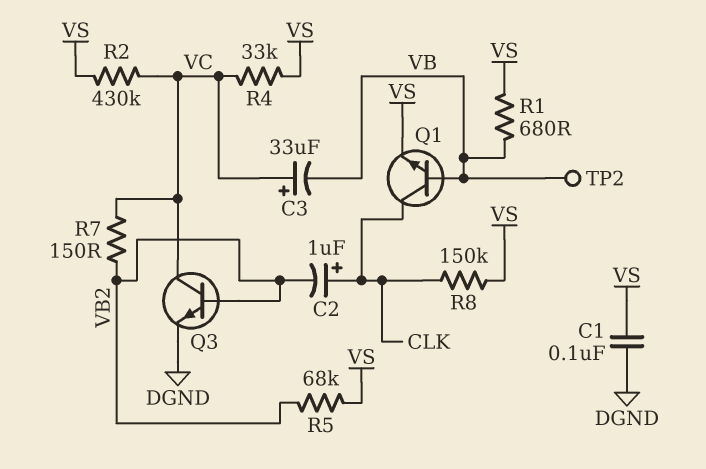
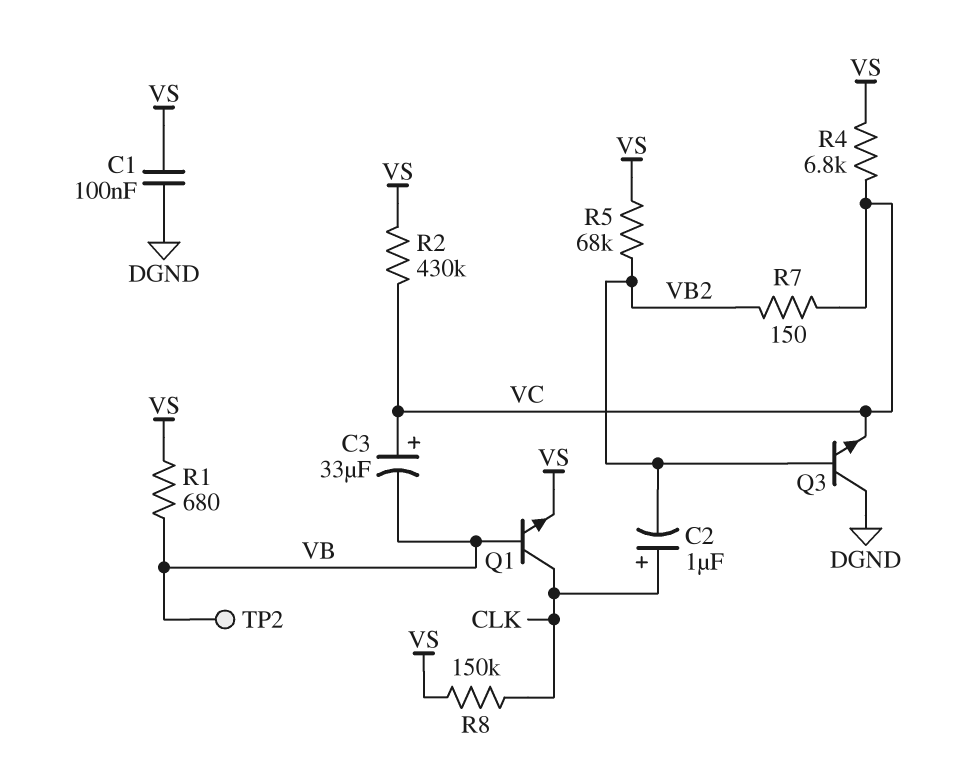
Q3: NPN (B VB2, C VC, E DGND) -> NPN (B VB2, C DGND, E VC)
R4: 33k (VC, VS) -> 6.8k (VC, VS)

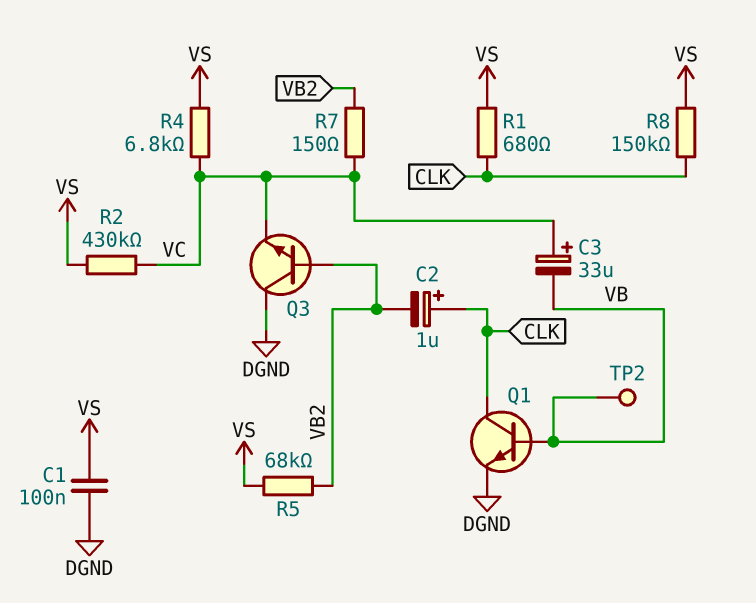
Q1: NPN (B VB, C CLK, E VS) -> NPN (B VB, C CLK, E DGND)
R1: 680 (VB, VS) -> 680 (CLK, VS)

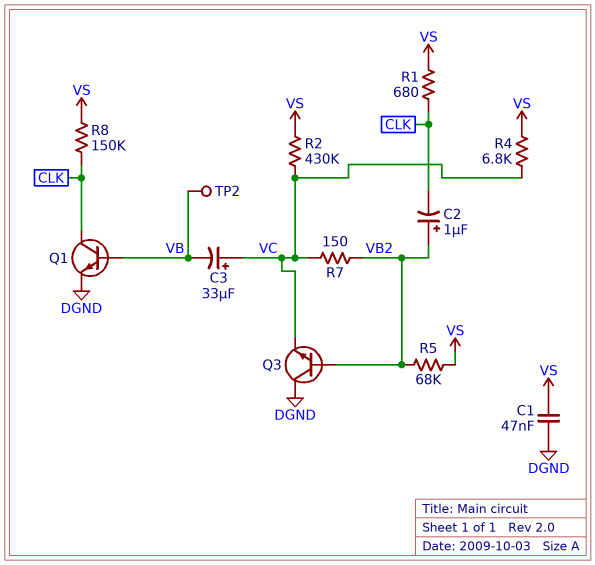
C1: 100nF (DGND, VS) -> 47nF (DGND, VS)
C2: 1uF (plus CLK, minus VB2) -> 1uF (plus VB2, minus CLK)

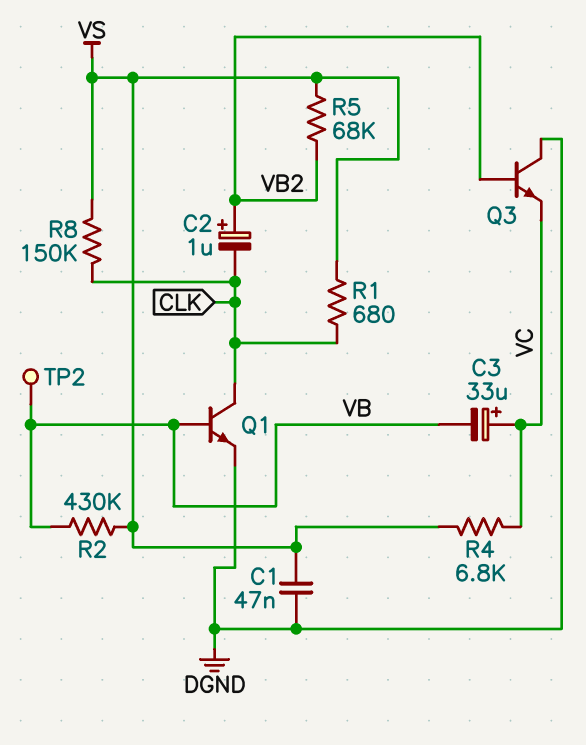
R2: 430k (VC, VS) -> 430k (VB, VS)
R7: 150 (VB2, VC) -> none

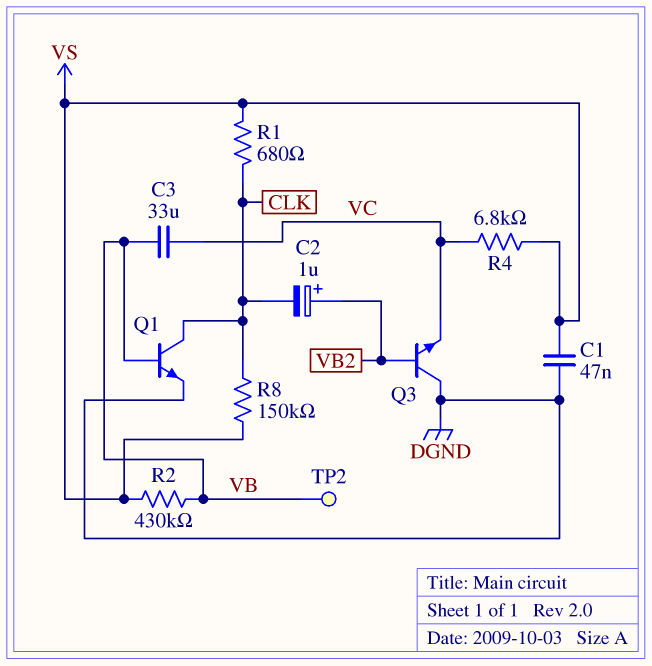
C3: 33uF (plus VC, minus VB) -> 33uF (VB, VC)
R5: 68k (VB2, VS) -> none

